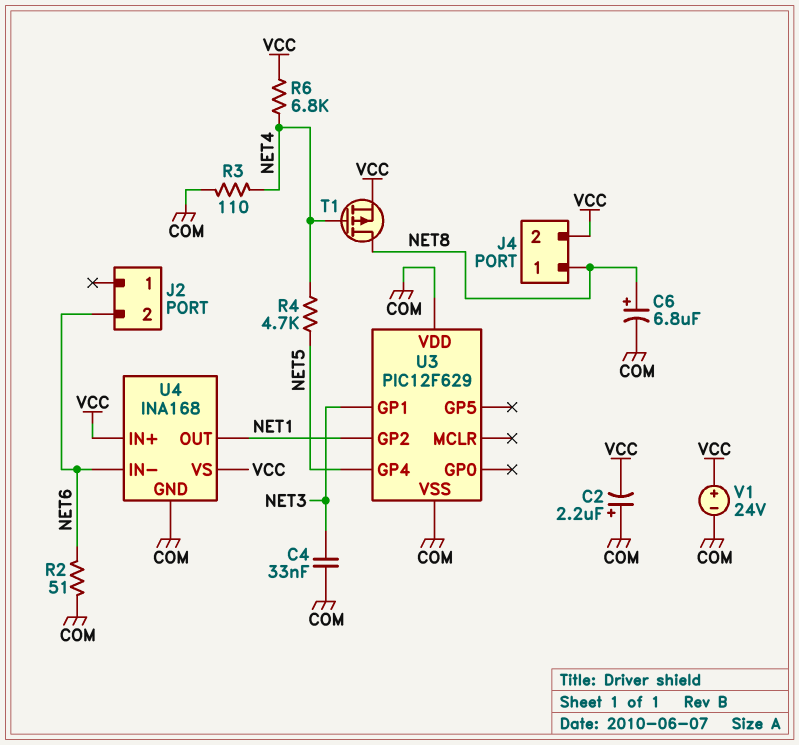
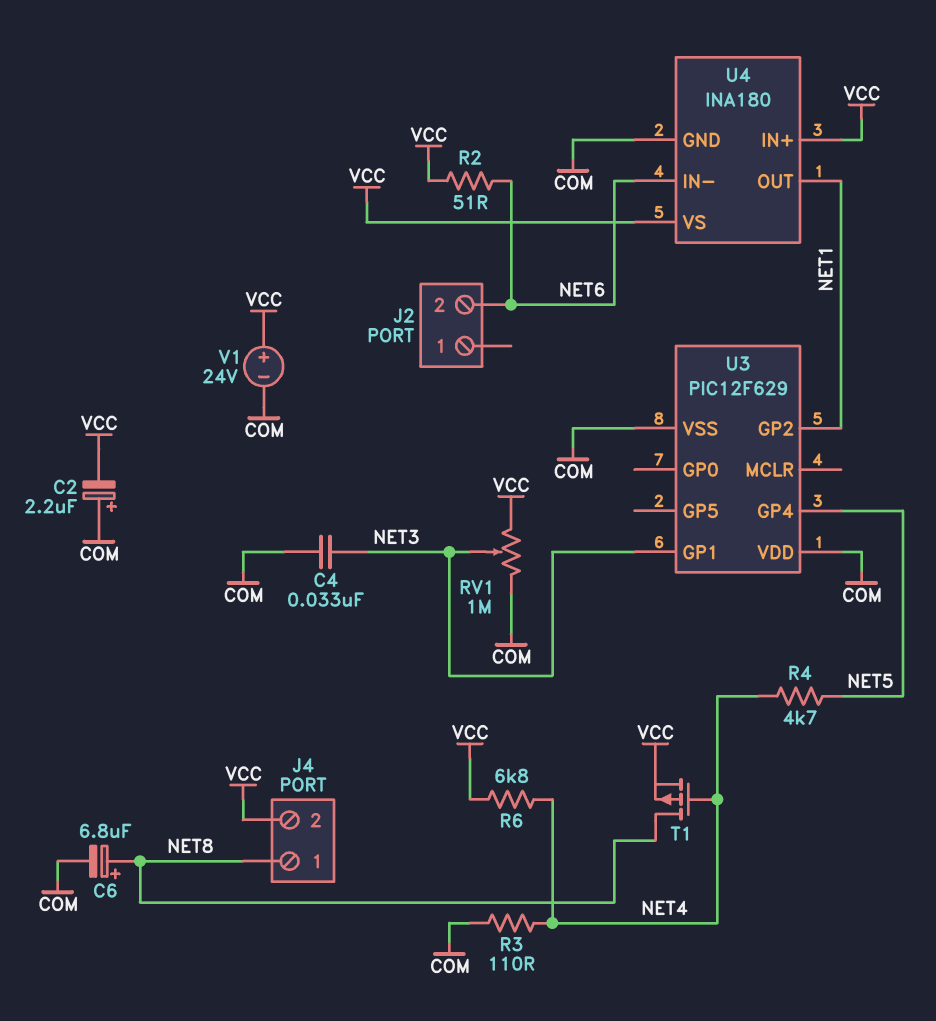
R2: 51 (COM, NET6) -> 51 (NET6, VCC)
RV1: none -> 1M (COM, VCC, wiper NET3)
U4: INA168 -> INA180

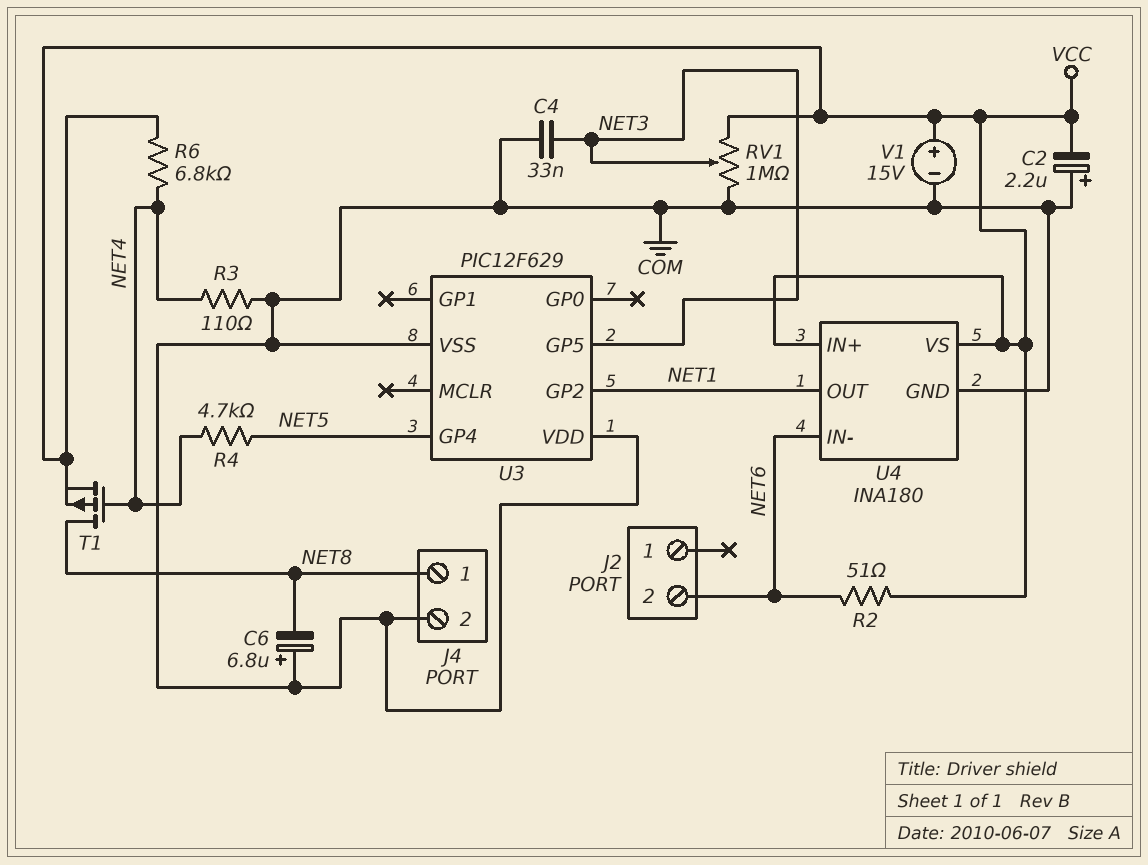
C6: 6.8uF (plus NET8, minus COM) -> 6.8uF (plus COM, minus NET8)
J4 pin 2: VCC -> COM
U3 pin GP1: NET3 -> none
U3 pin GP5: none -> NET3
V1: 24V (plus VCC, minus COM) -> 15V (plus VCC, minus COM)

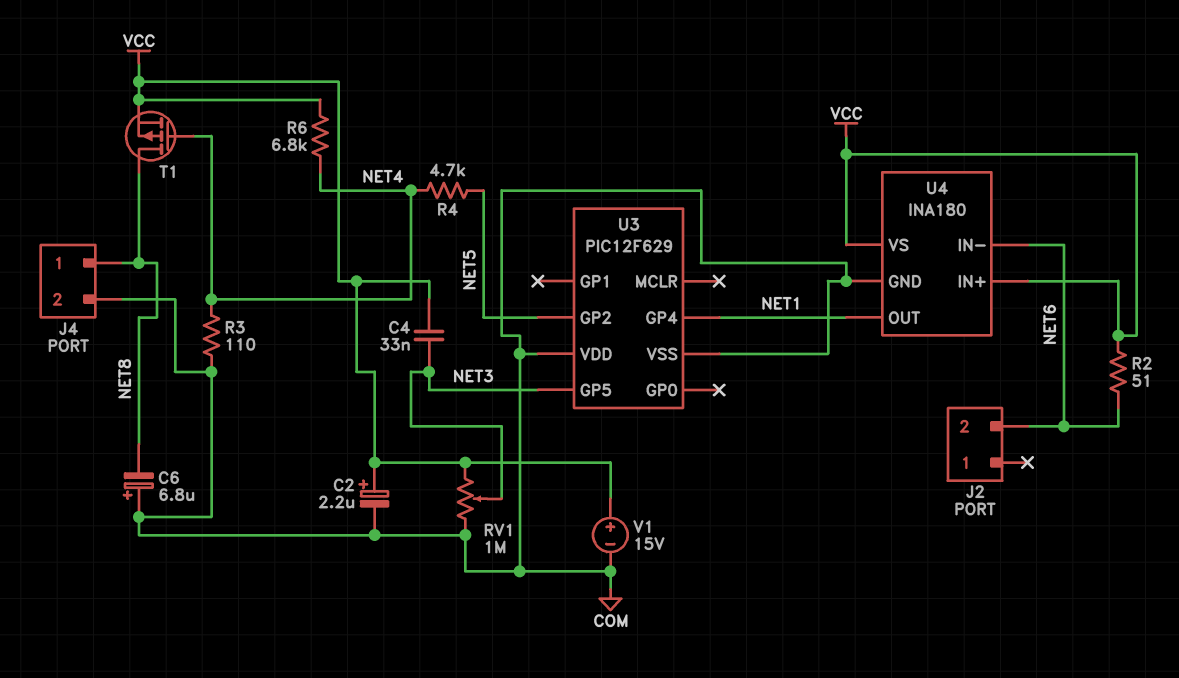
C2: 2.2uF (plus COM, minus VCC) -> 2.2uF (plus VCC, minus COM)
C4: 33nF (COM, NET3) -> 33nF (NET3, VCC)
U3 pin GP2: NET1 -> NET5
U3 pin GP4: NET5 -> NET1

